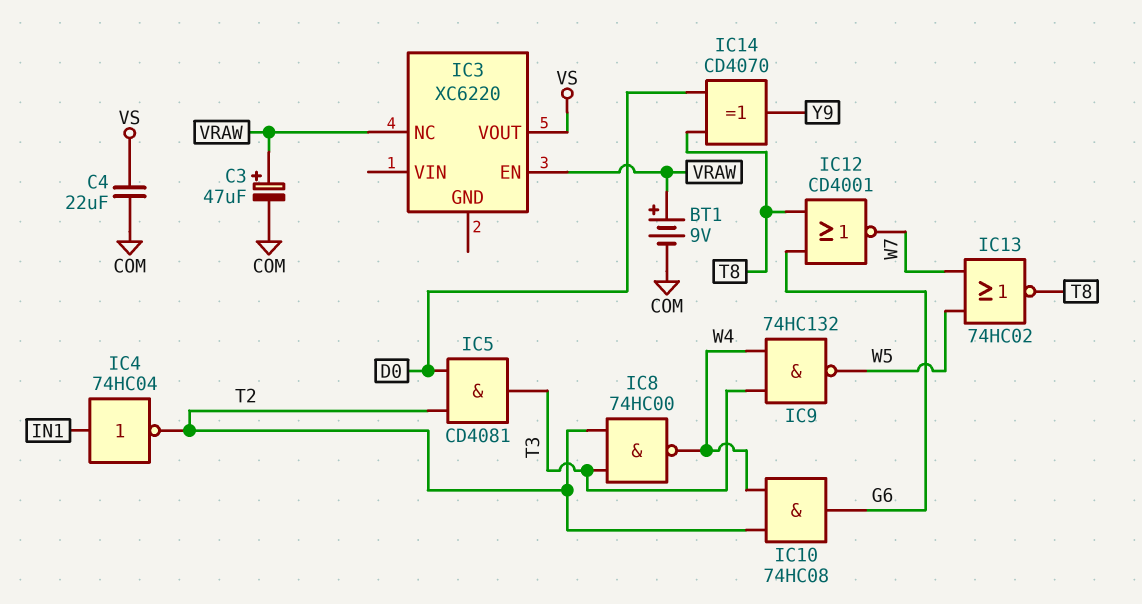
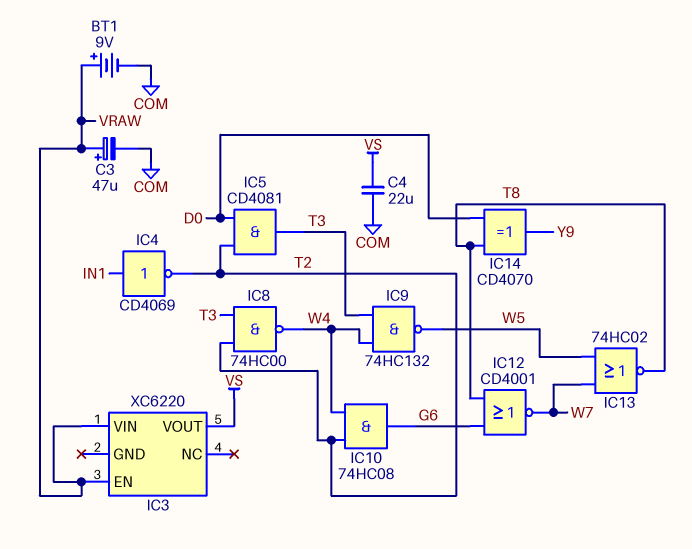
IC3 pin NC: VRAW -> none
IC3 pin VIN: none -> VRAW
IC4: NOT 74HC04 (in IN1, out T2) -> NOT CD4069 (in IN1, out T2)

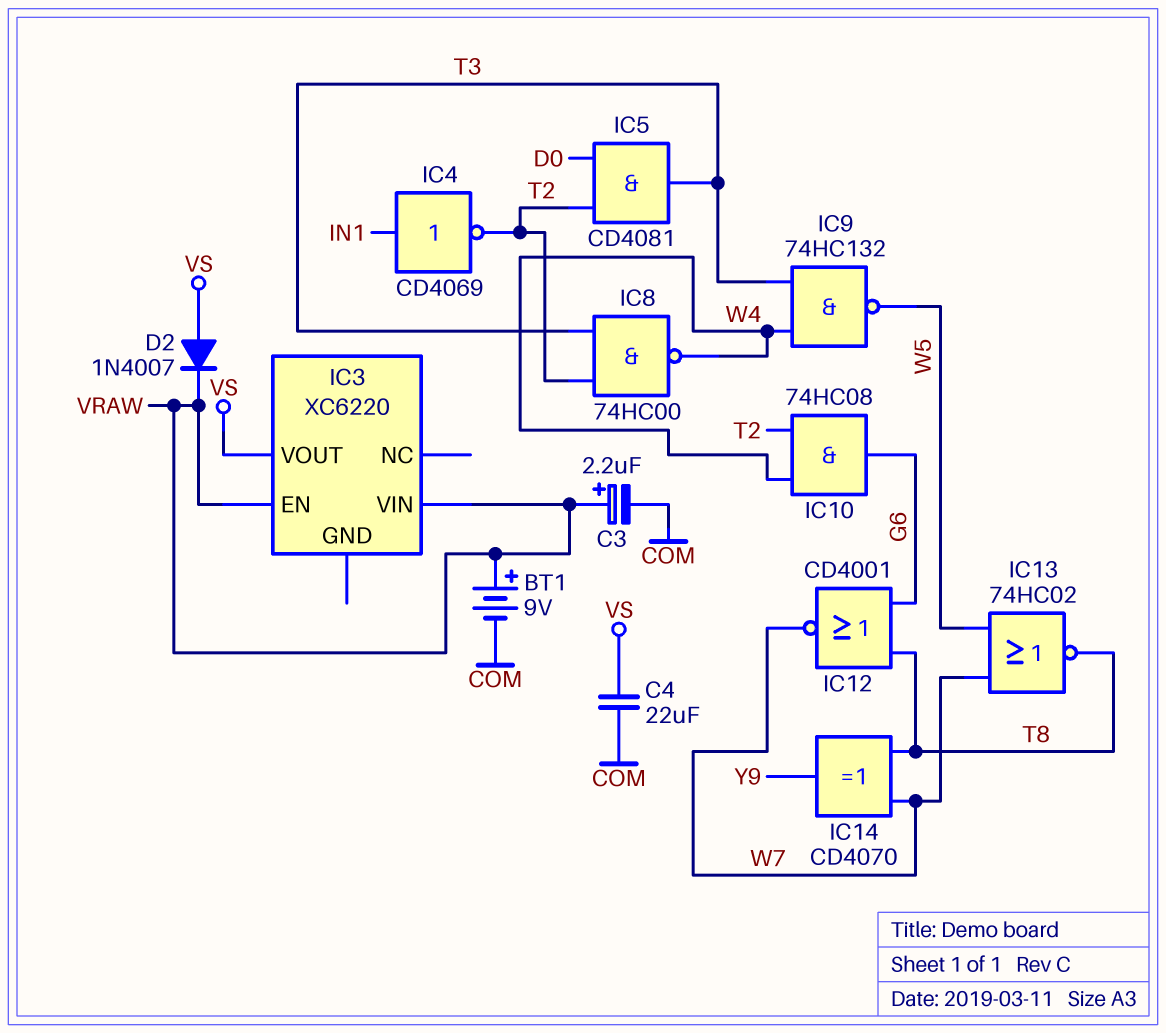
C3: 47uF (plus VRAW, minus COM) -> 2.2uF (plus VRAW, minus COM)
D2: none -> diode 1N4007 (A VS, K VRAW)
IC14: XOR CD4070 (in D0, in T8, out Y9) -> XOR CD4070 (in T8, in W7, out Y9)

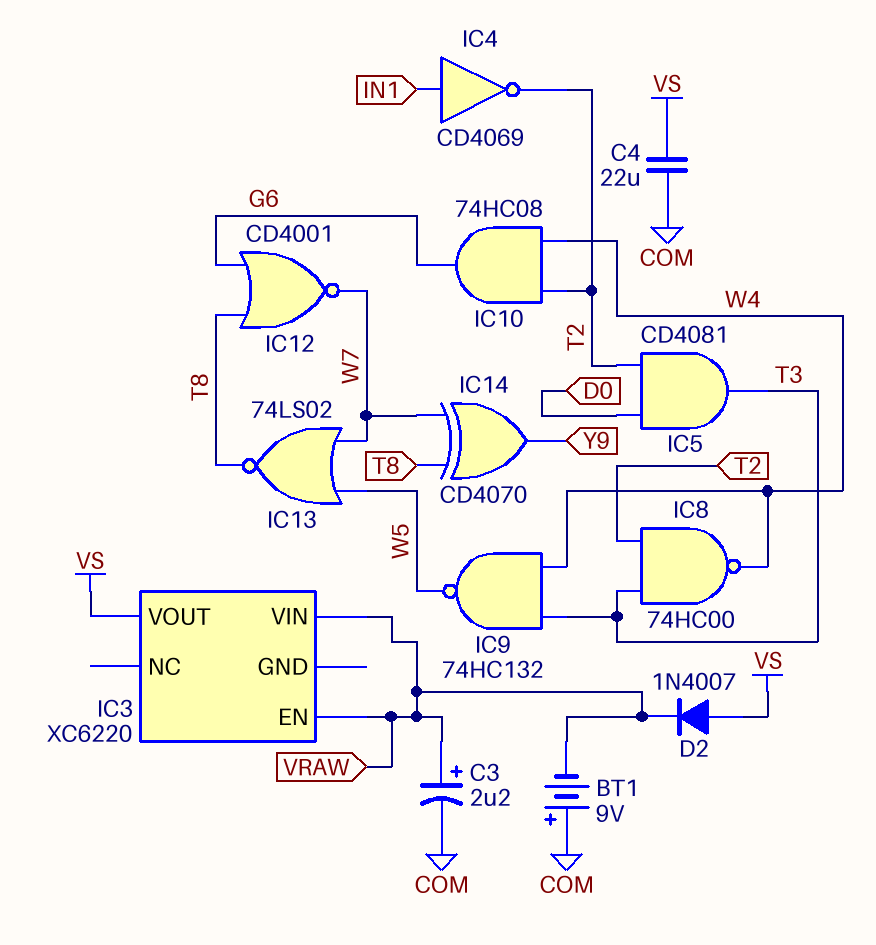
BT1: 9V (plus VRAW, minus COM) -> 9V (plus COM, minus VRAW)
IC13: NOR 74HC02 (in W5, in W7, out T8) -> NOR 74LS02 (in W5, in W7, out T8)

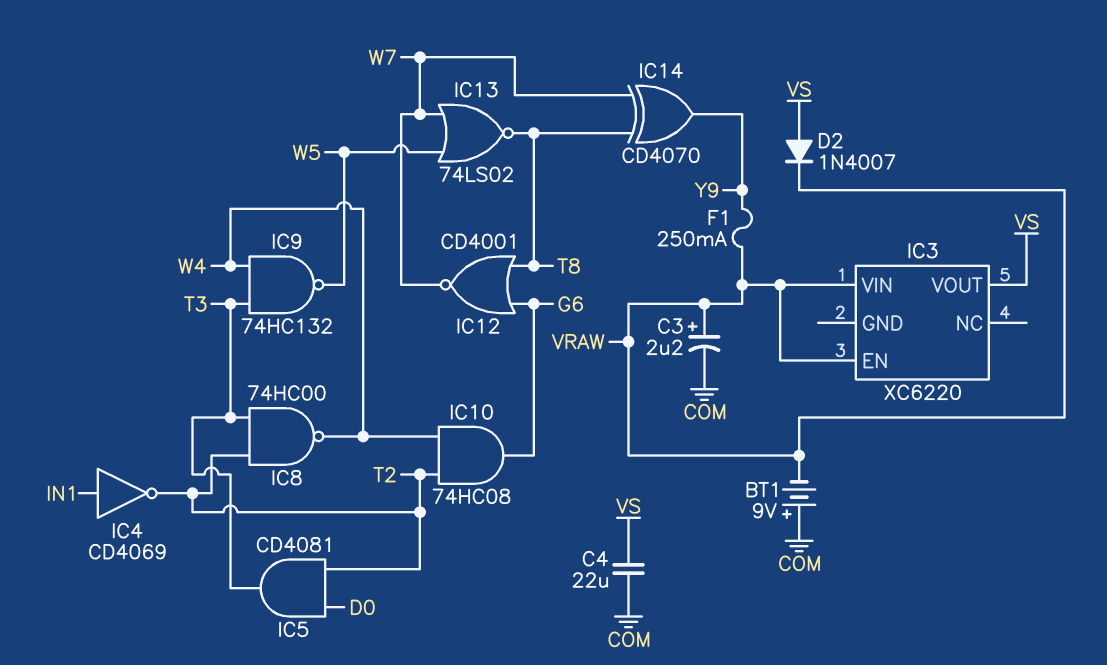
F1: none -> 250mA (VRAW, Y9)

